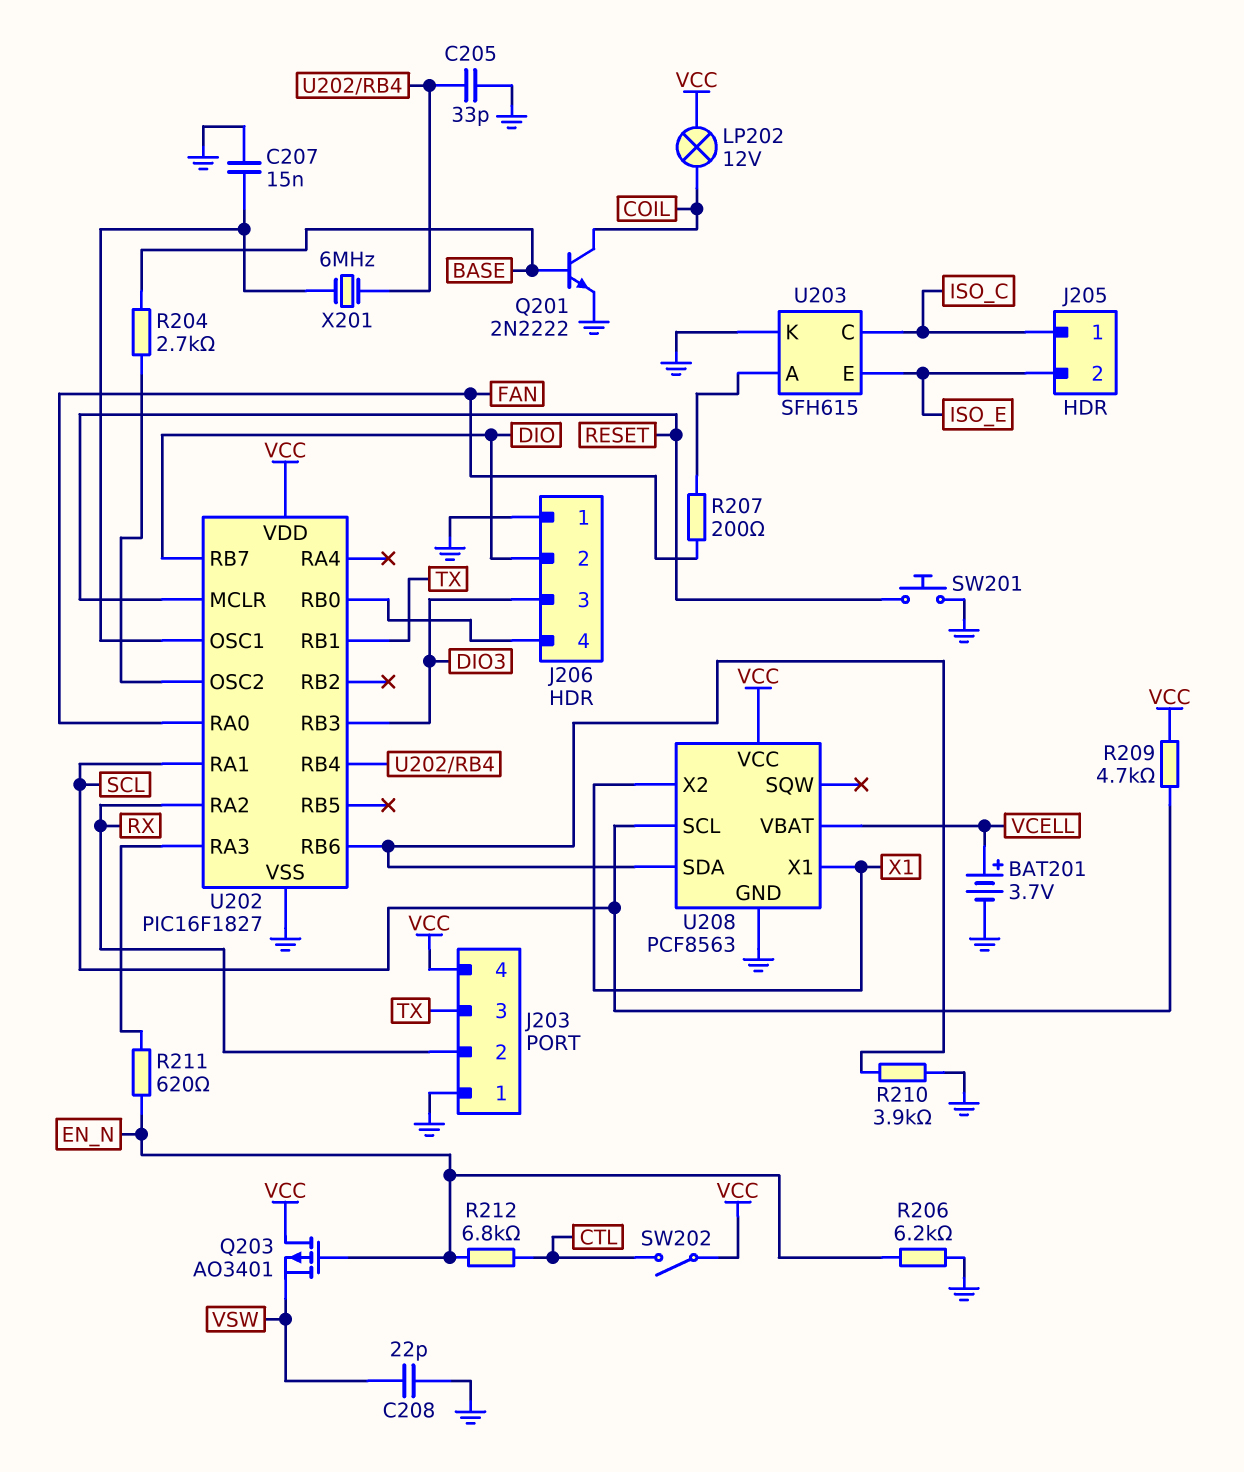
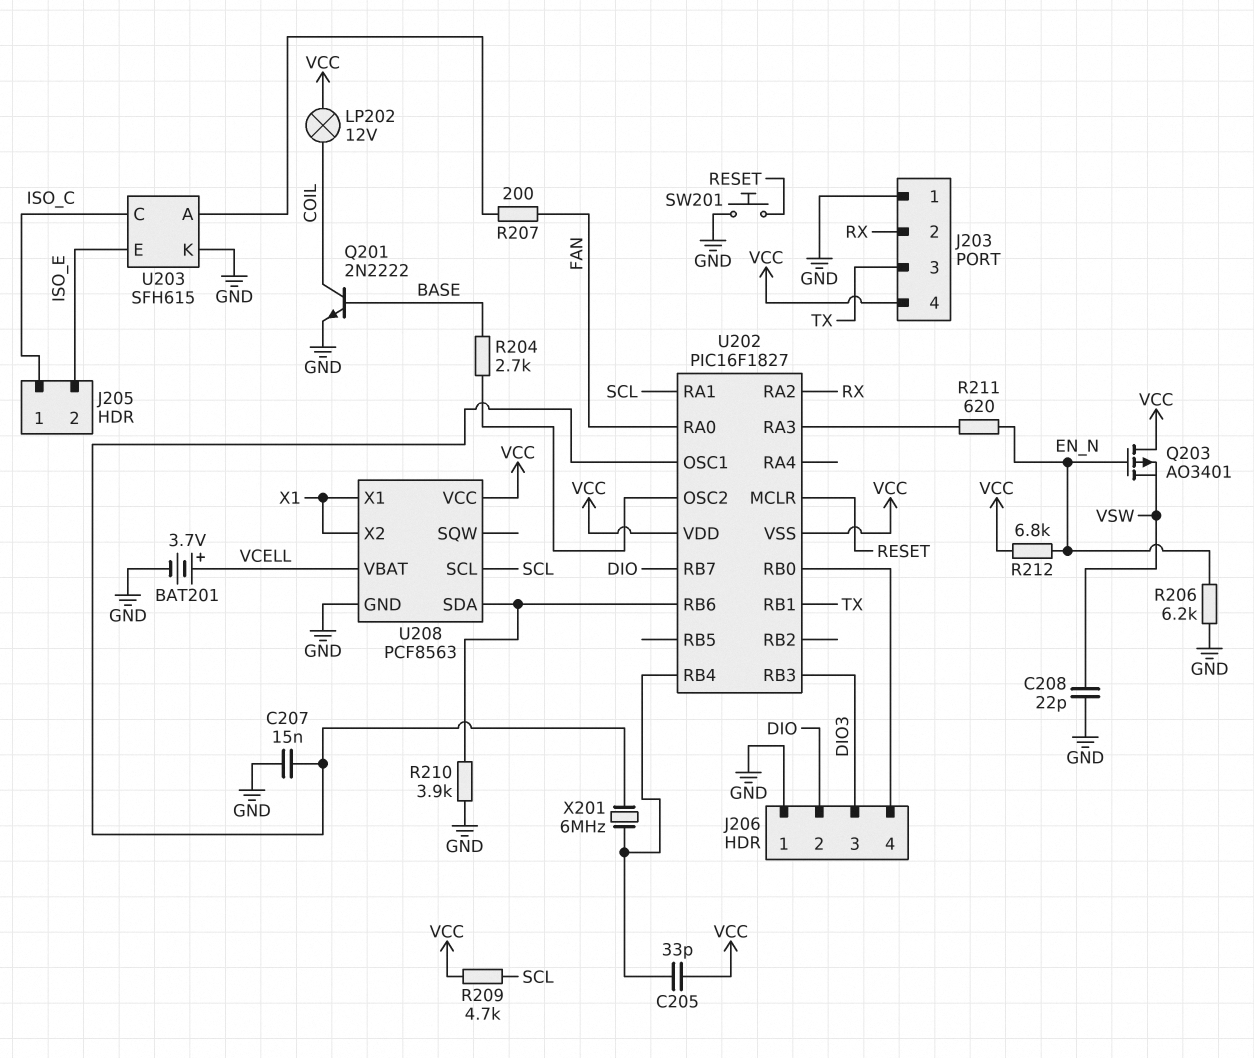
C205: 33pF (GND, U202/RB4) -> 33pF (U202/RB4, VCC)
R212: 6.8k (CTL, EN_N) -> 6.8k (EN_N, VCC)
SW202: switch (CTL, VCC) -> none
U202 pin VSS: GND -> VCC

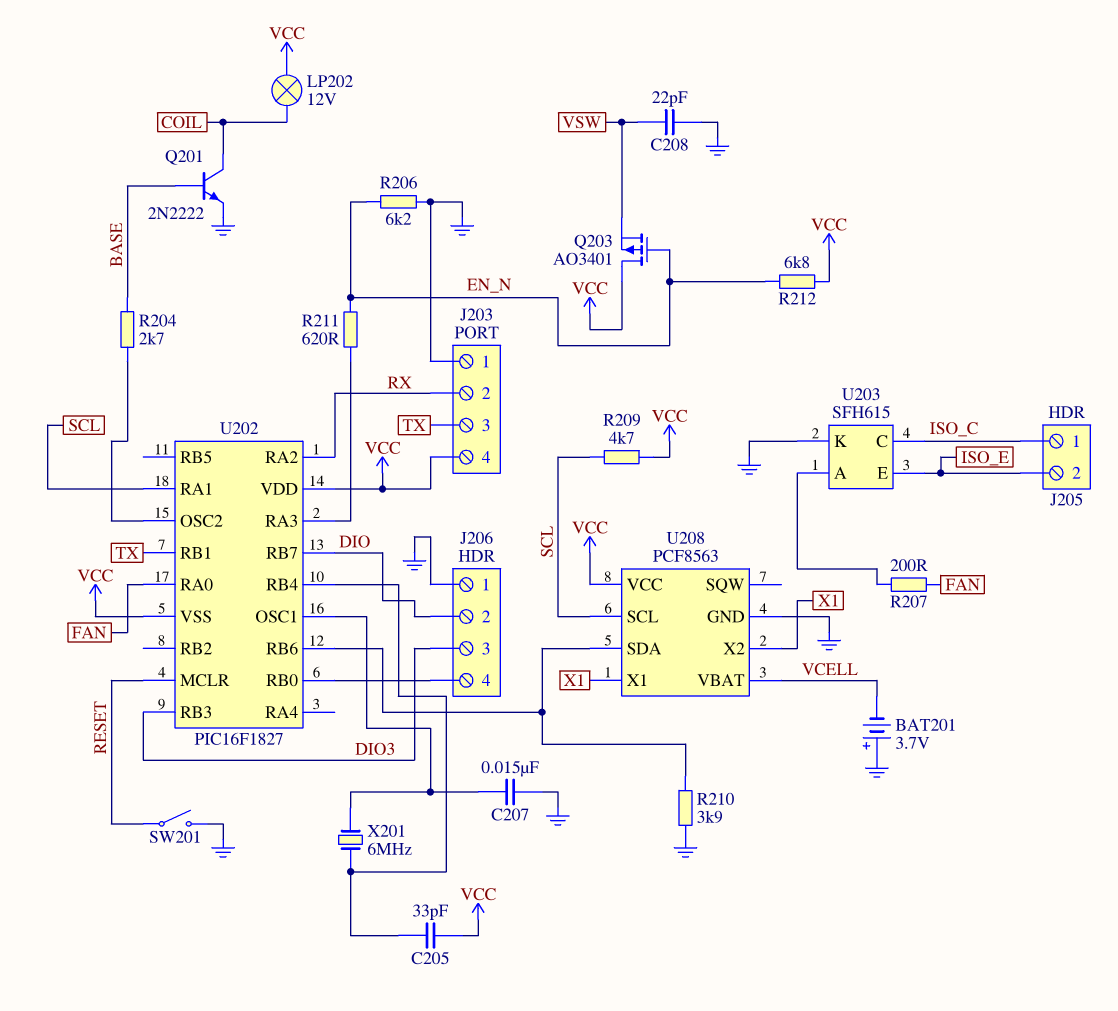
BAT201: 3.7V (plus VCELL, minus GND) -> 3.7V (plus GND, minus VCELL)
SW201: button (GND, RESET) -> switch (GND, RESET)

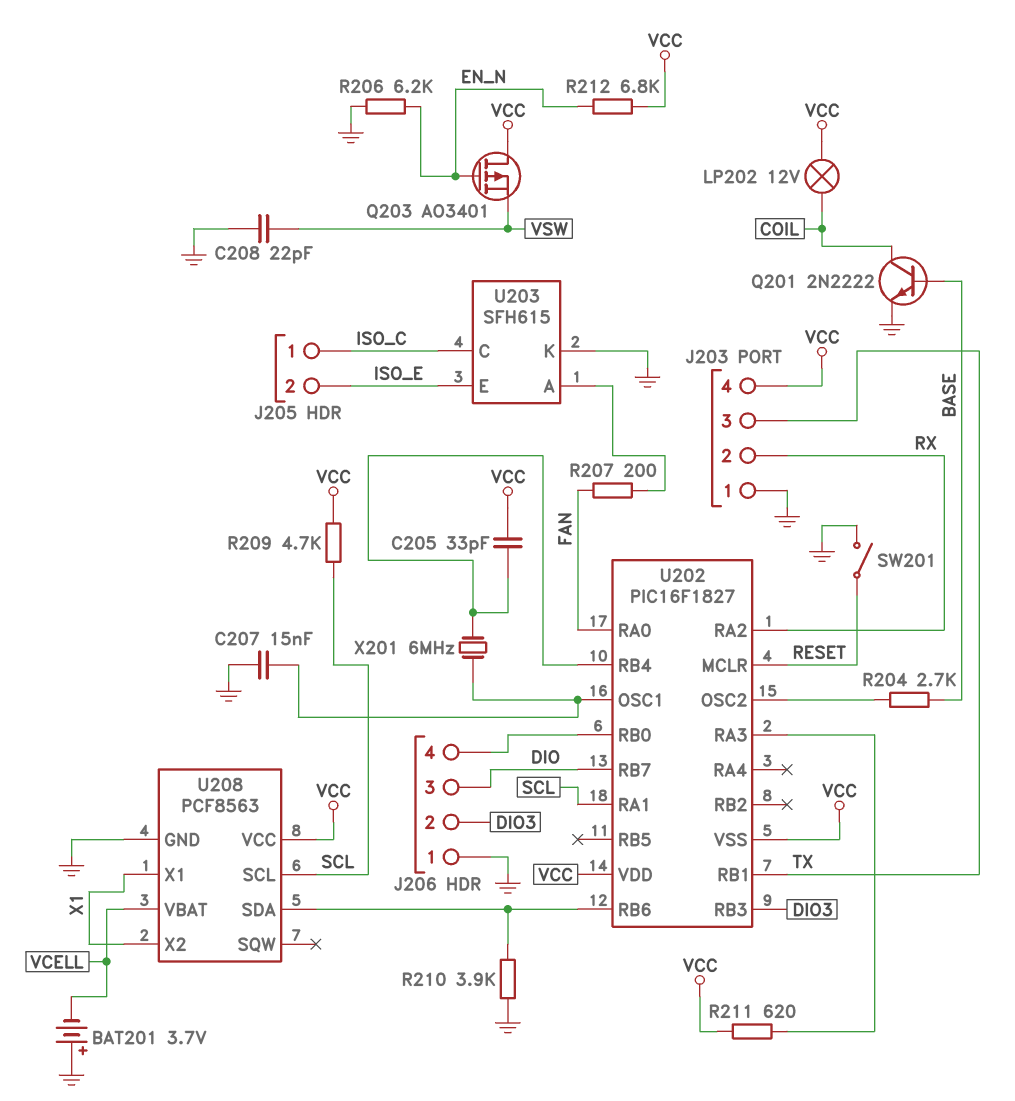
J206 pin 2: DIO -> DIO3
J206 pin 3: DIO3 -> DIO
R211: 620 (EN_N, U202/RA3) -> 620 (U202/RA3, VCC)

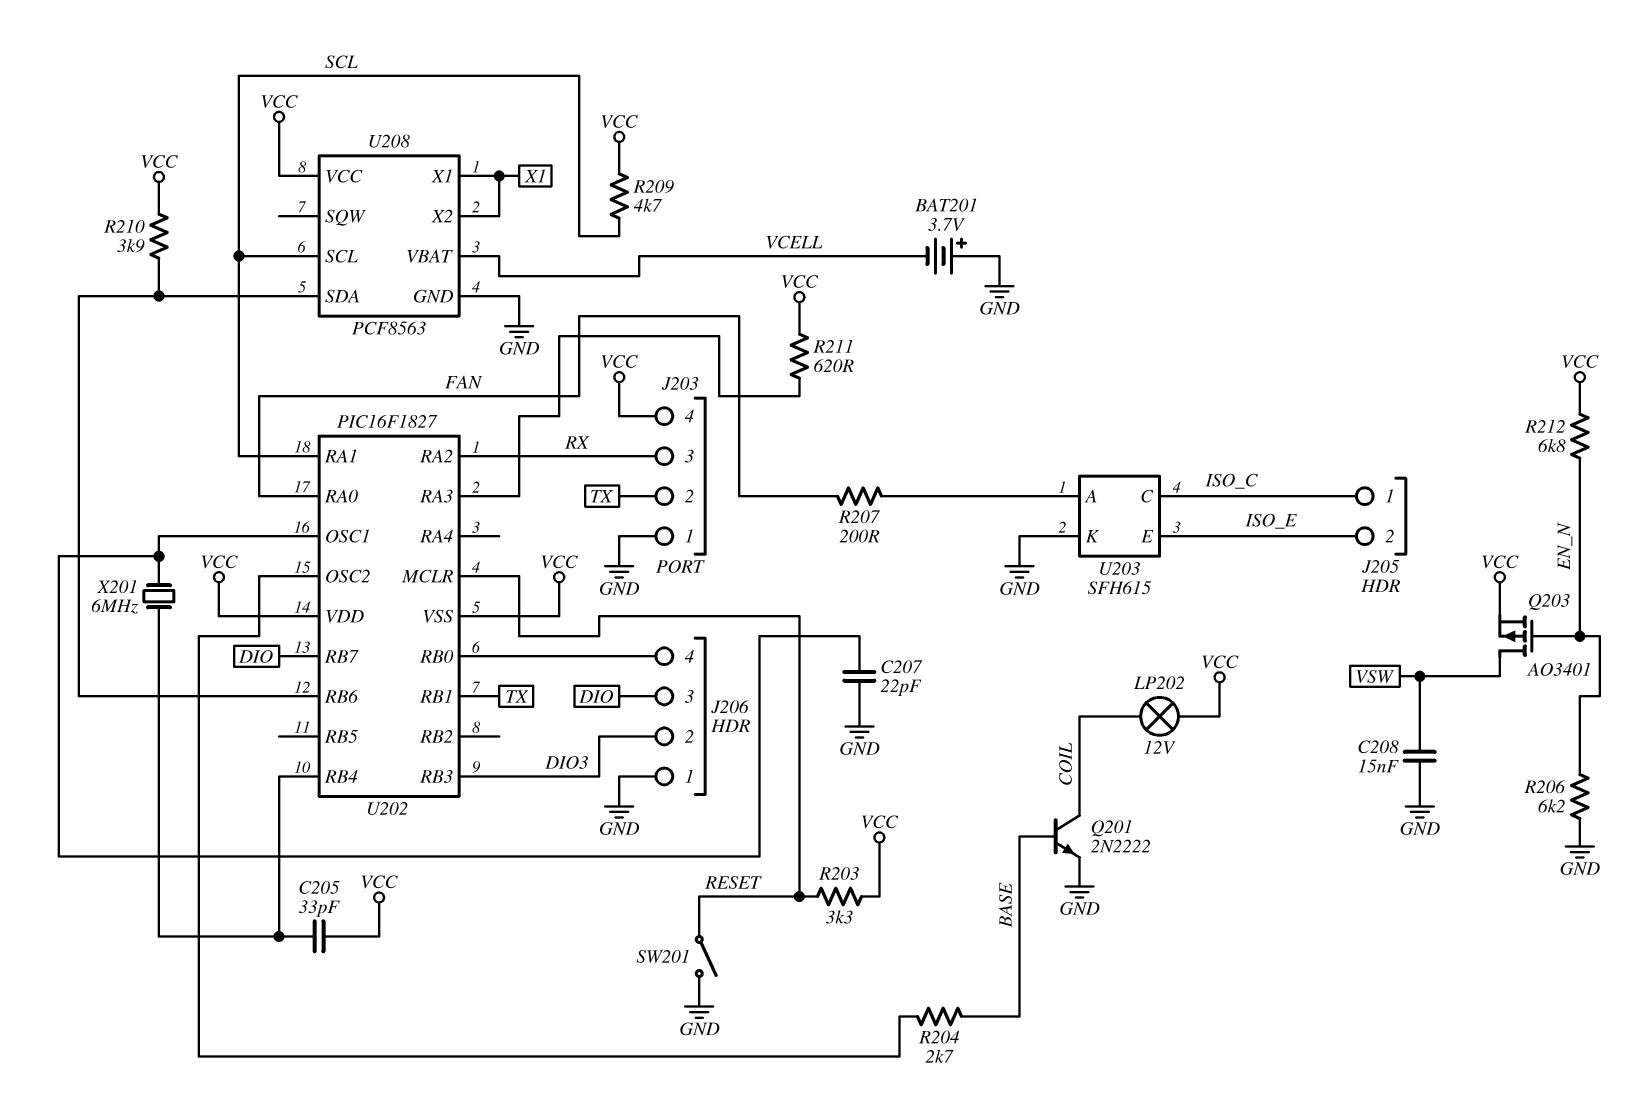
C207: 15nF (GND, U202/OSC1) -> 22pF (GND, U202/OSC1)
C208: 22pF (GND, VSW) -> 15nF (GND, VSW)
J203 pin 2: RX -> TX
J203 pin 3: TX -> RX
Q203: PMOS AO3401 (G EN_N, D VCC, S VSW) -> PMOS AO3401 (G EN_N, D VSW, S VCC)
R203: none -> 3.3k (RESET, VCC)
R210: 3.9k (GND, U202/RB6) -> 3.9k (U202/RB6, VCC)

